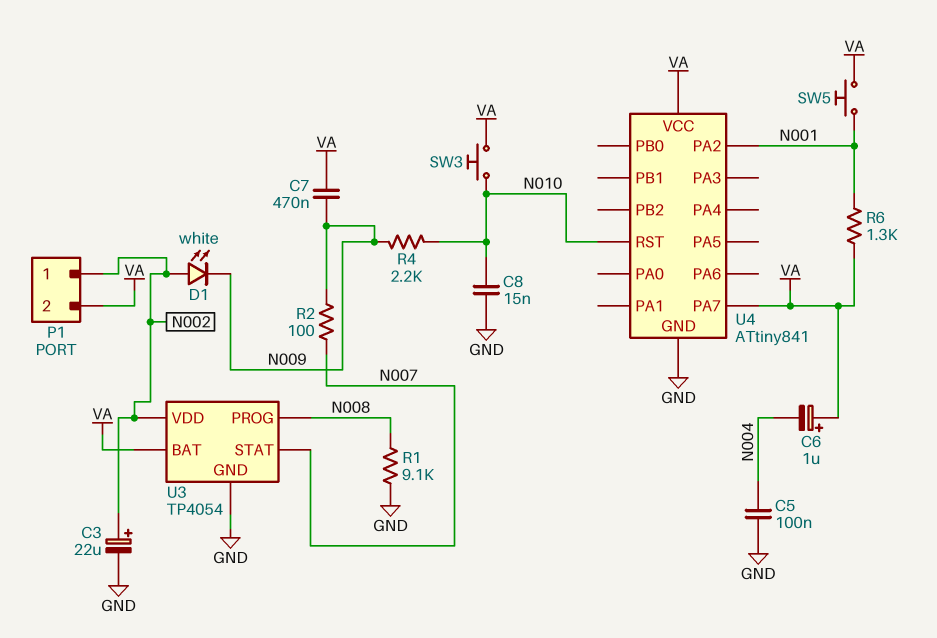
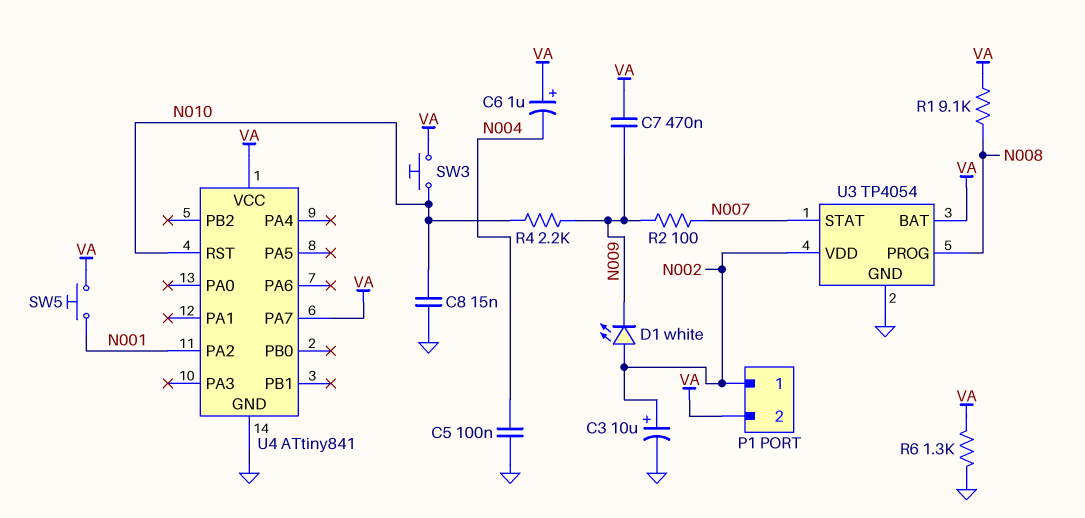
C3: 22uF (plus N002, minus GND) -> 10uF (plus N002, minus GND)
R1: 9.1k (GND, N008) -> 9.1k (N008, VA)
R6: 1.3k (N001, VA) -> 1.3k (GND, VA)

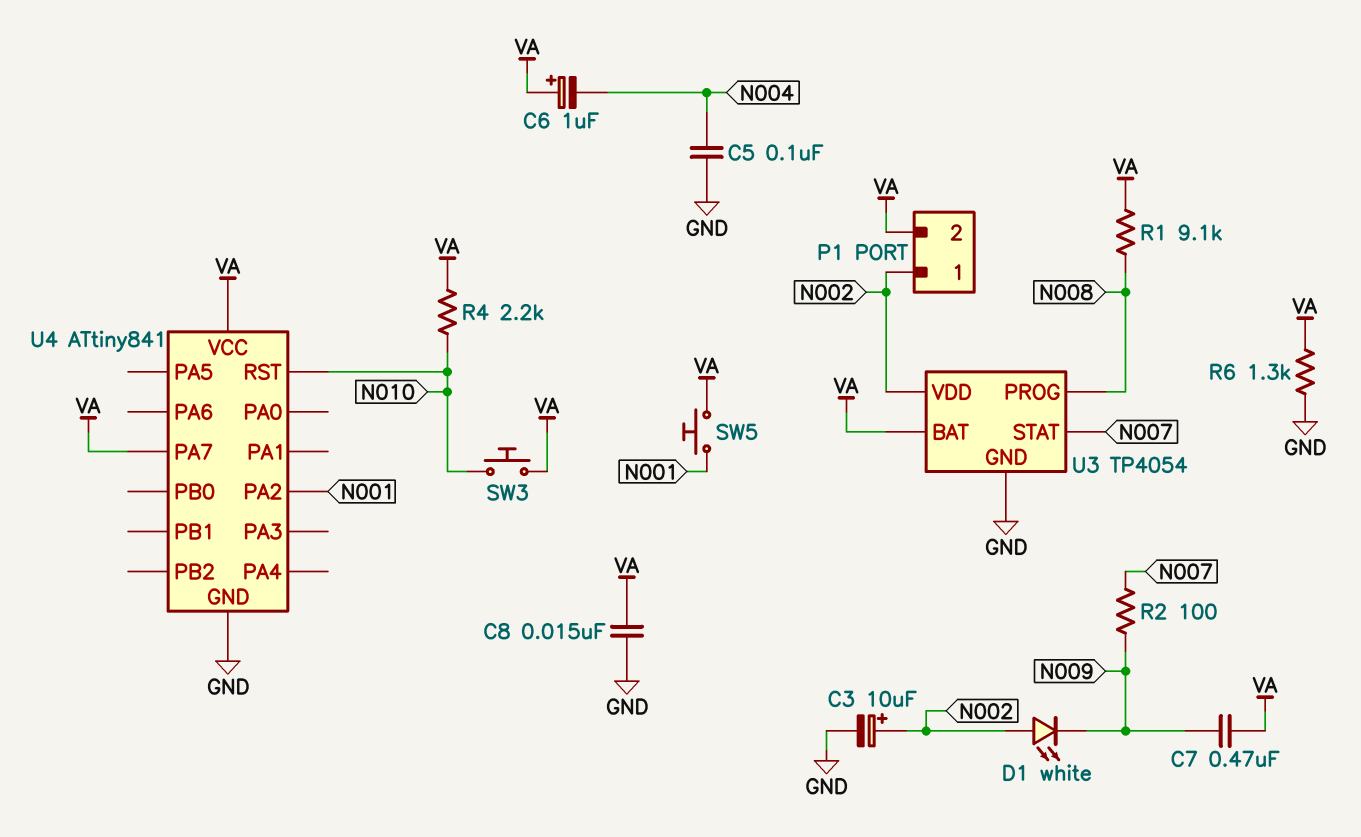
C8: 15nF (GND, N010) -> 15nF (GND, VA)
R4: 2.2k (N009, N010) -> 2.2k (N010, VA)

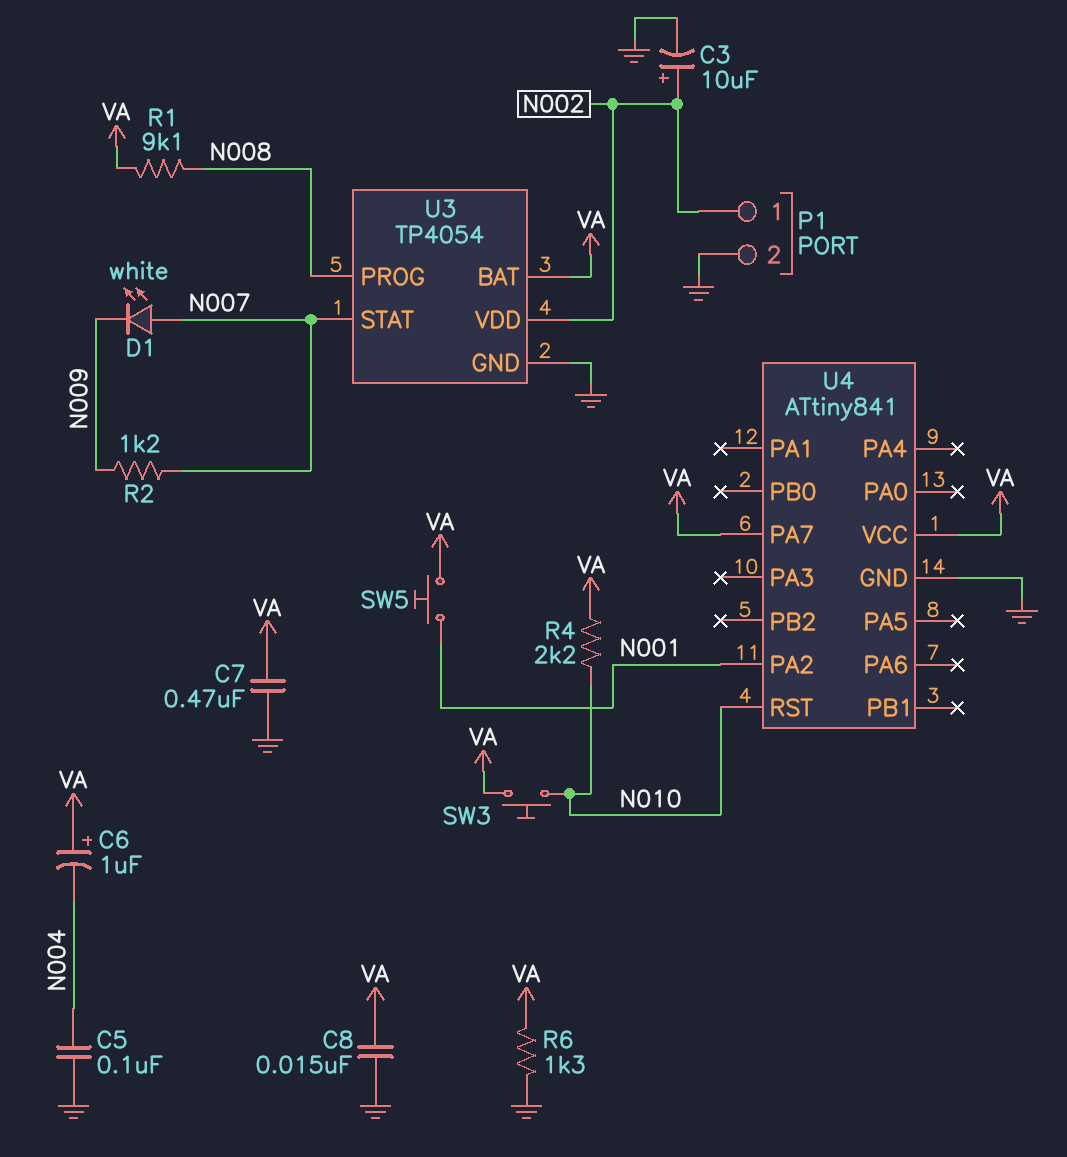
C7: 470nF (N009, VA) -> 470nF (GND, VA)
D1: LED white (A N002, K N009) -> LED white (A N007, K N009)
P1 pin 2: VA -> GND
R2: 100 (N007, N009) -> 1.2k (N007, N009)

